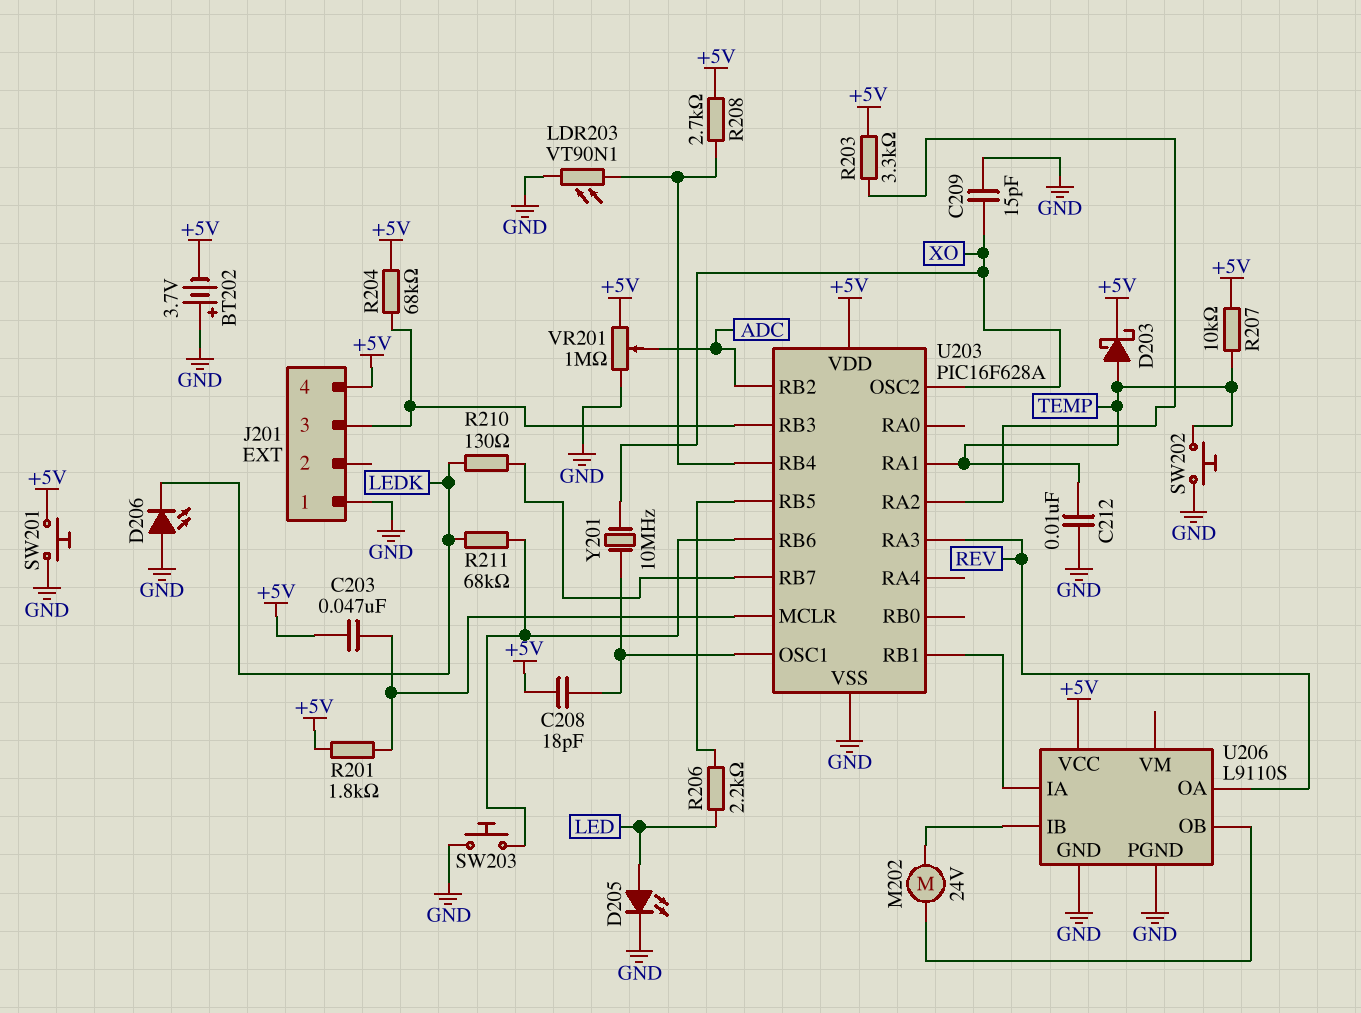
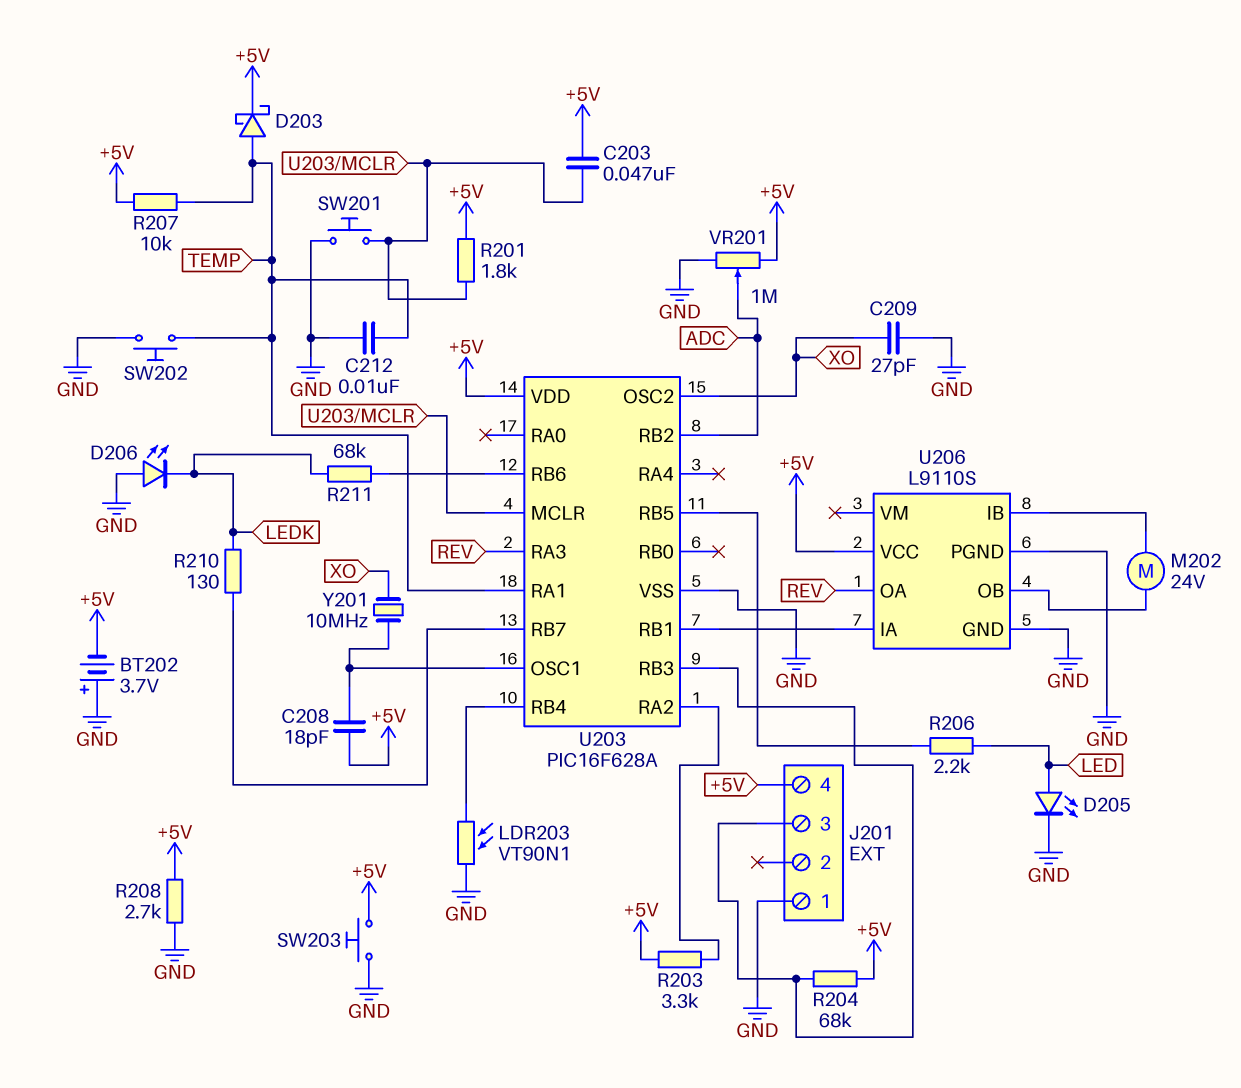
C209: 15pF (GND, XO) -> 27pF (GND, XO)
R208: 2.7k (+5V, U203/RB4) -> 2.7k (+5V, GND)
SW201: button (+5V, GND) -> button (GND, U203/MCLR)
SW203: button (GND, U203/RB6) -> button (+5V, GND)

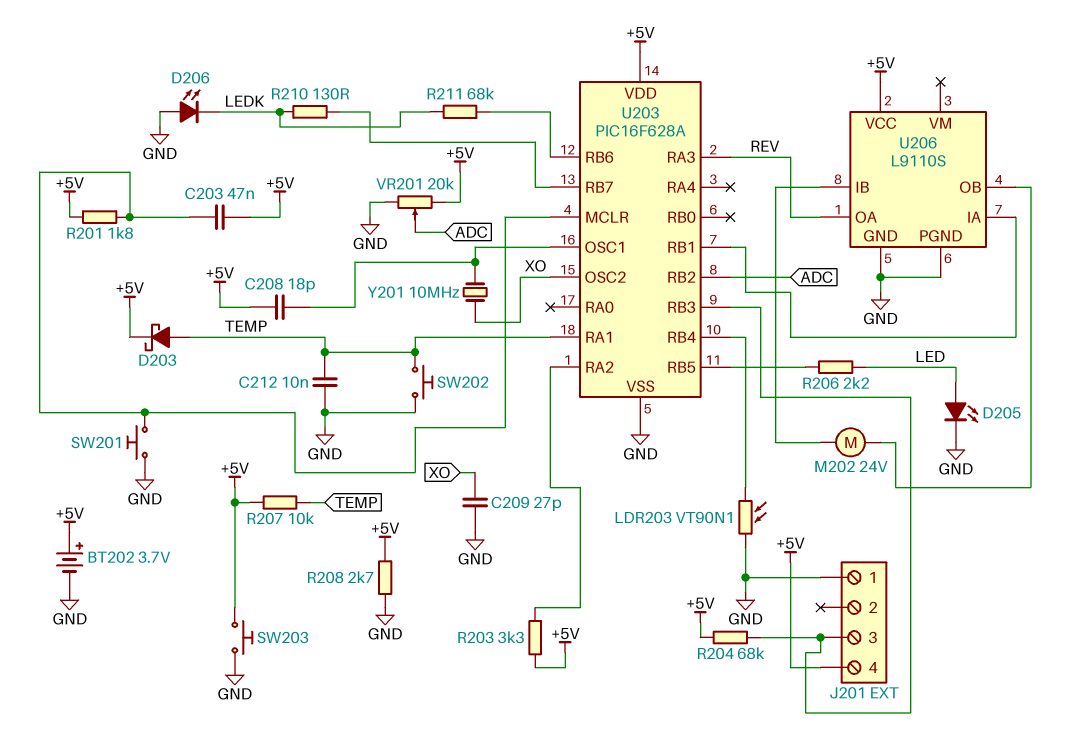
BT202: 3.7V (plus GND, minus +5V) -> 3.7V (plus +5V, minus GND)
VR201: 1M (+5V, GND, wiper ADC) -> 20k (+5V, GND, wiper ADC)

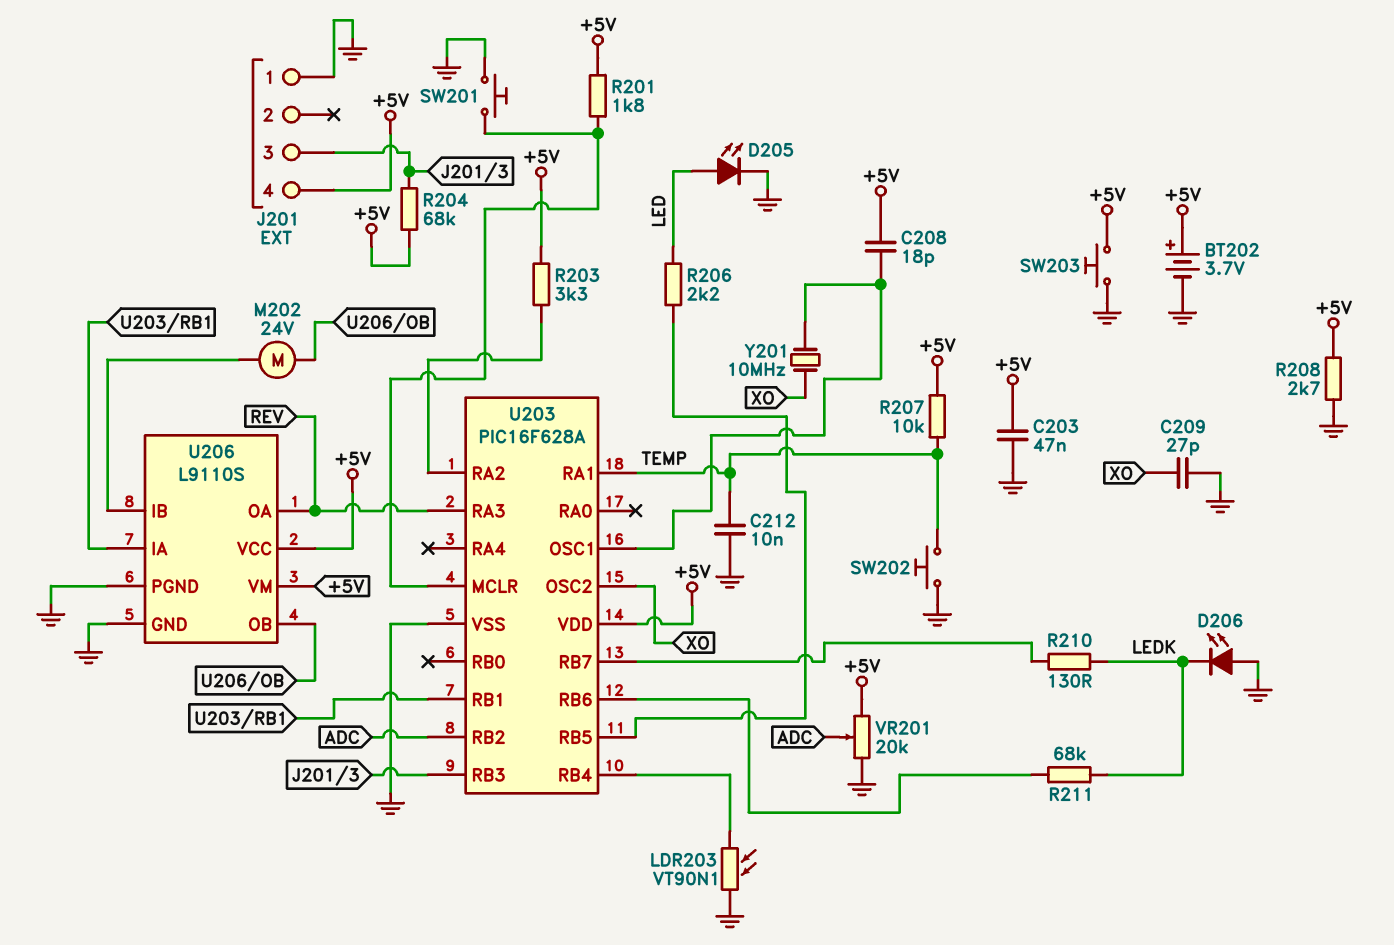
C203: 47nF (+5V, U203/MCLR) -> 47nF (+5V, GND)
D203: schottky (A TEMP, K +5V) -> none
U206 pin VM: none -> +5V

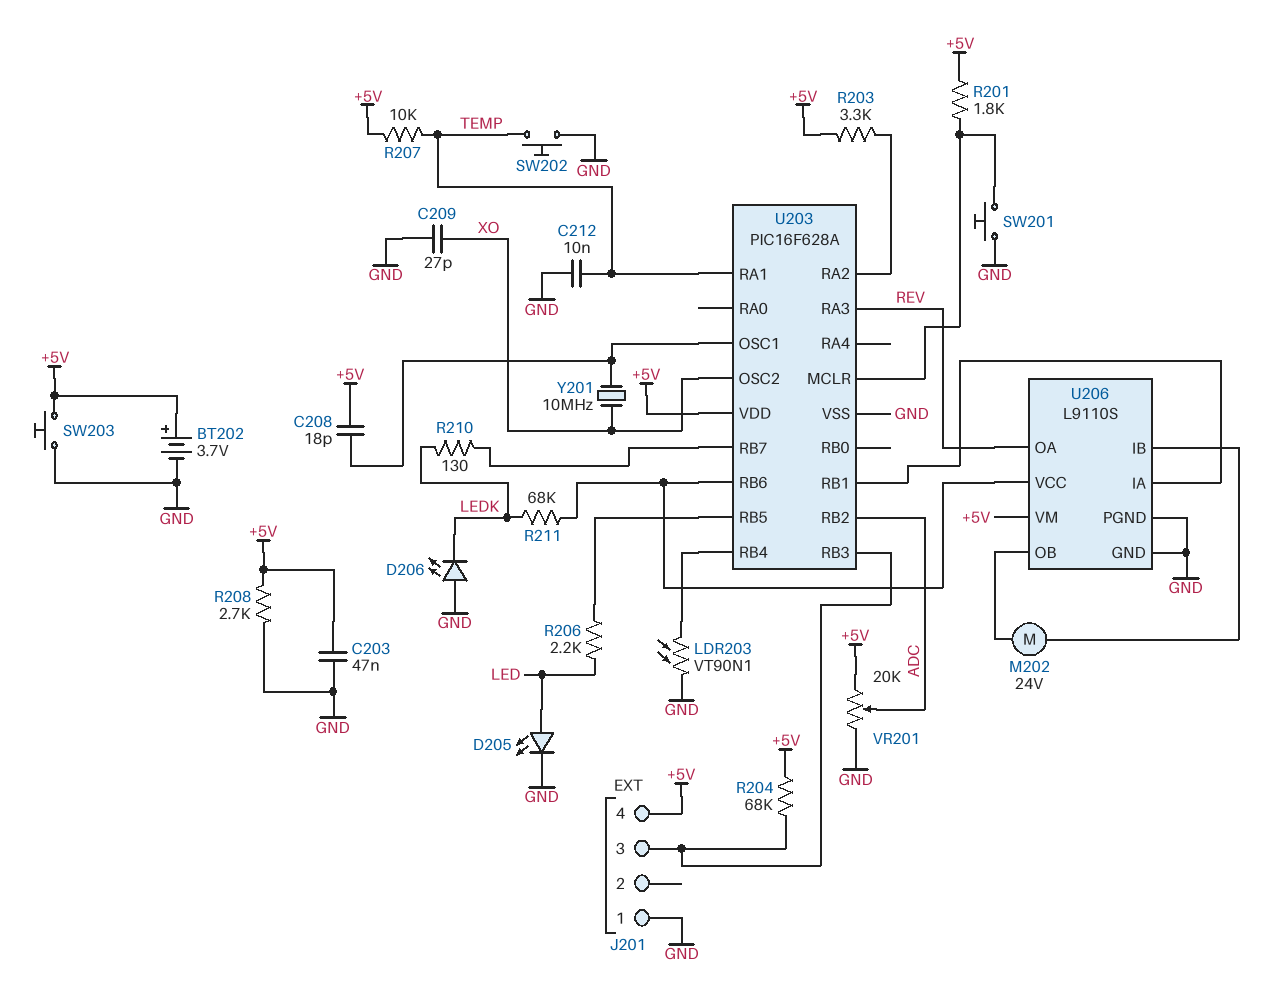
U206 pin VCC: +5V -> U203/RB6

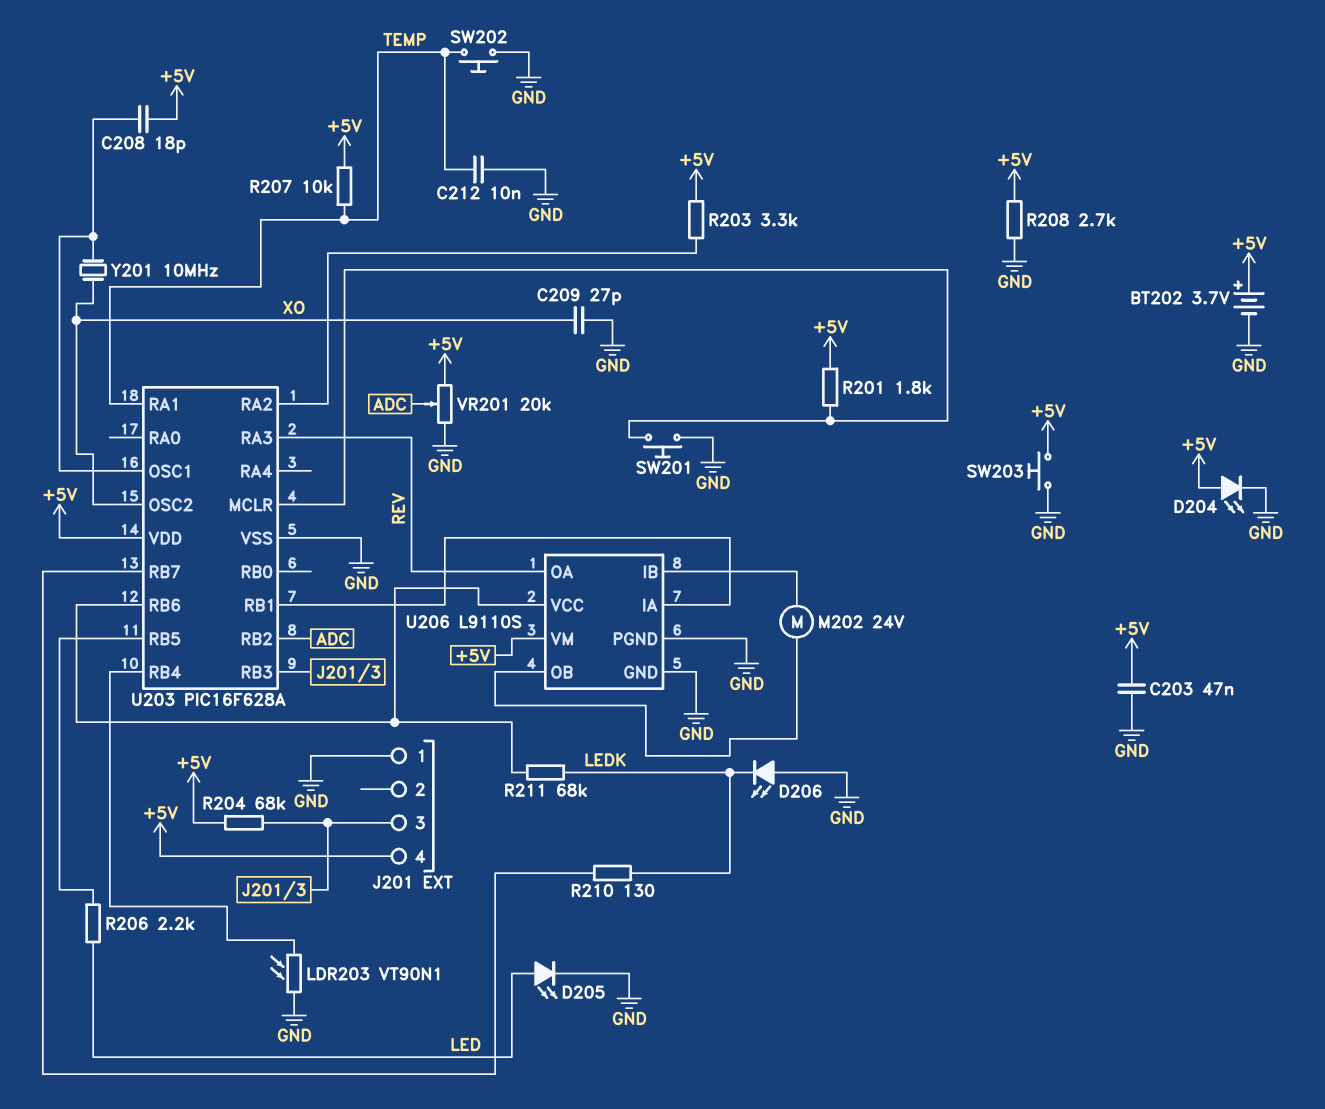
D204: none -> LED (A +5V, K GND)

